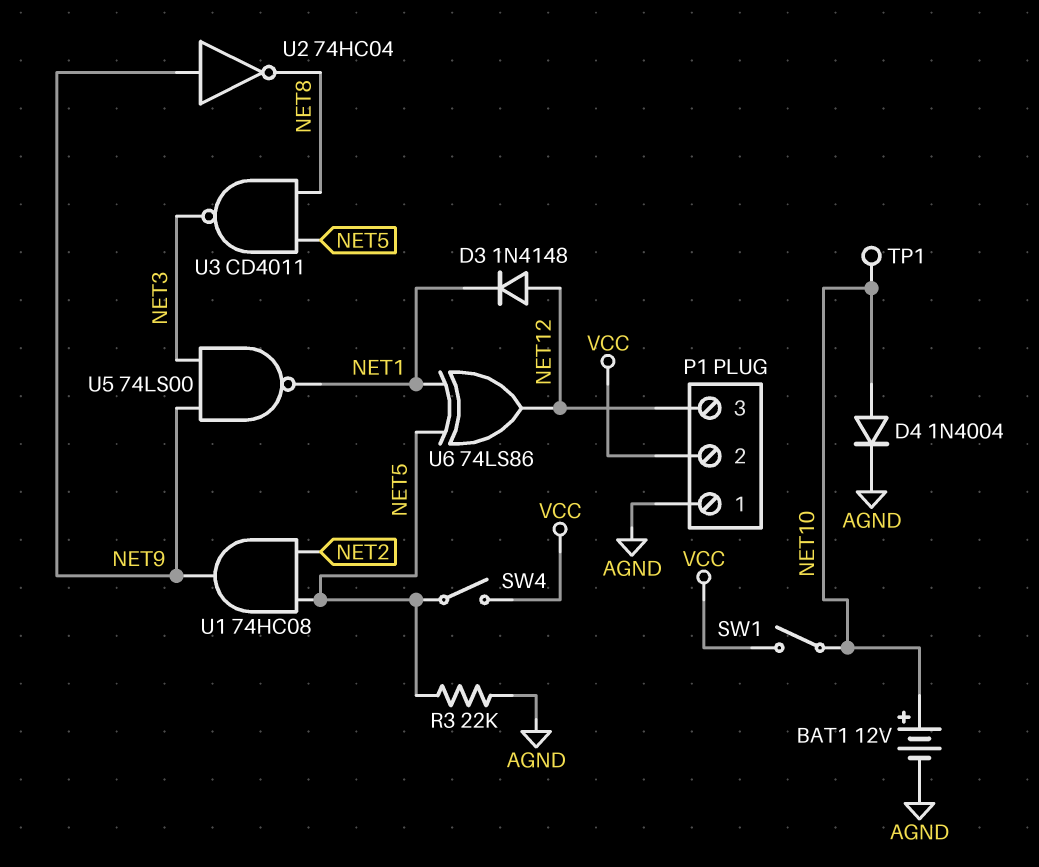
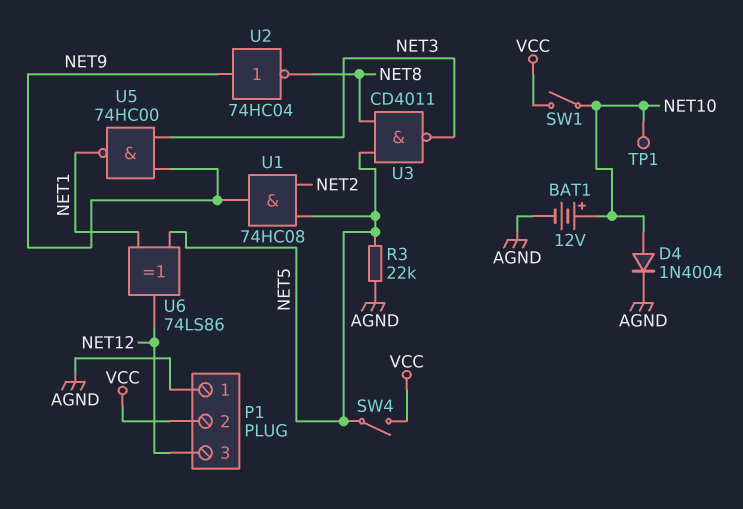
D3: diode 1N4148 (A NET12, K NET1) -> none
U5: NAND 74LS00 (in NET3, in NET9, out NET1) -> NAND 74HC00 (in NET3, in NET9, out NET1)

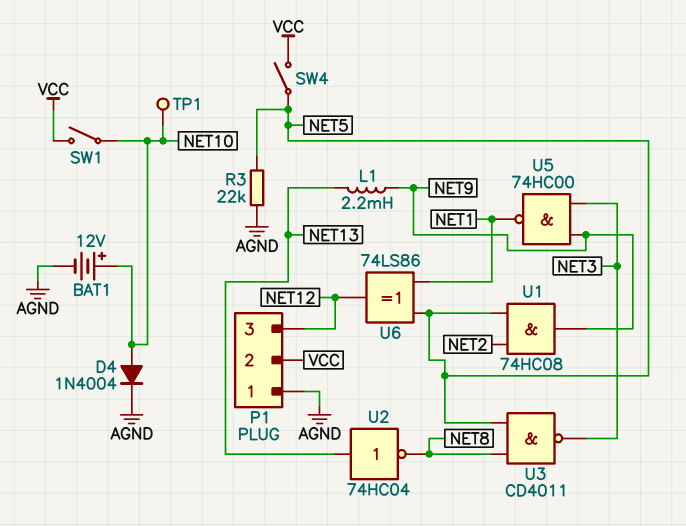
L1: none -> 2.2mH (NET9, NET13)
U2: NOT 74HC04 (in NET9, out NET8) -> NOT 74HC04 (in NET13, out NET8)

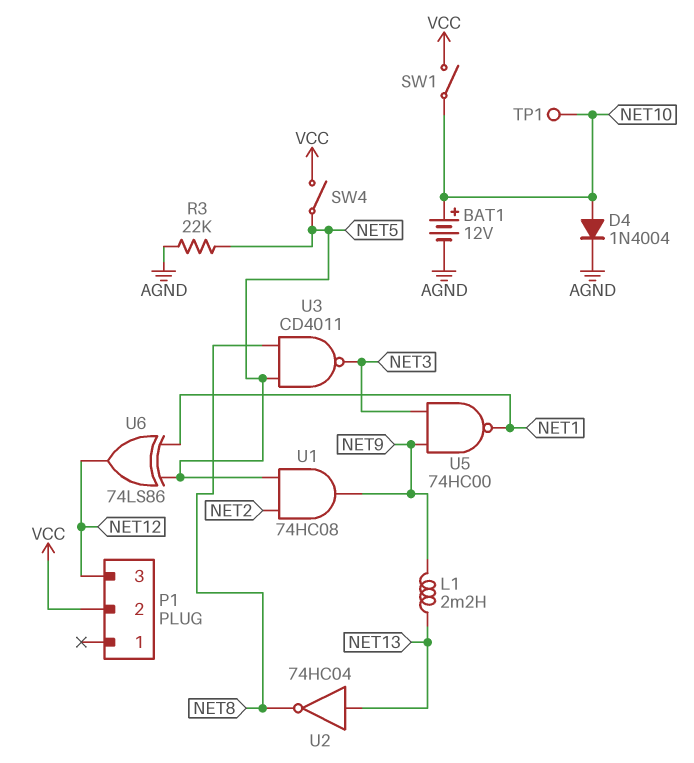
P1 pin 1: AGND -> none

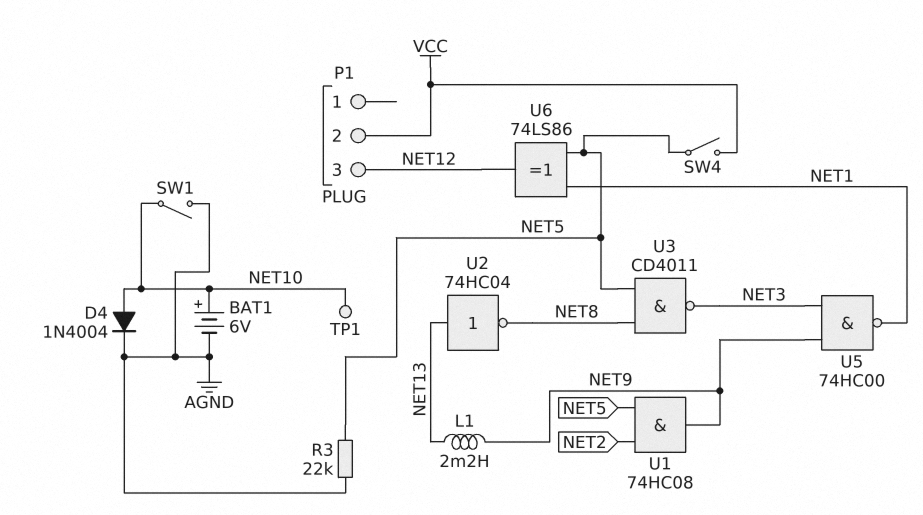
BAT1: 12V (plus NET10, minus AGND) -> 6V (plus NET10, minus AGND)
SW1: switch (NET10, VCC) -> switch (AGND, NET10)

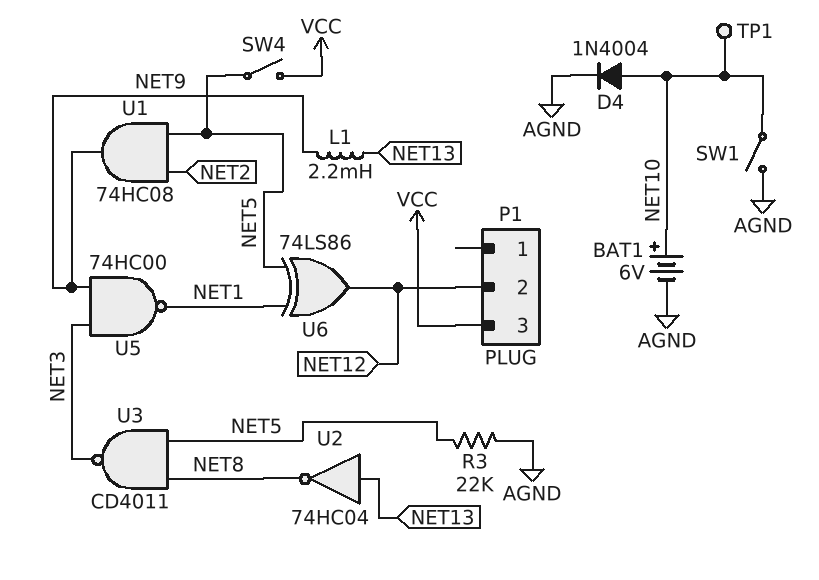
P1 pin 2: VCC -> NET12
P1 pin 3: NET12 -> VCC

